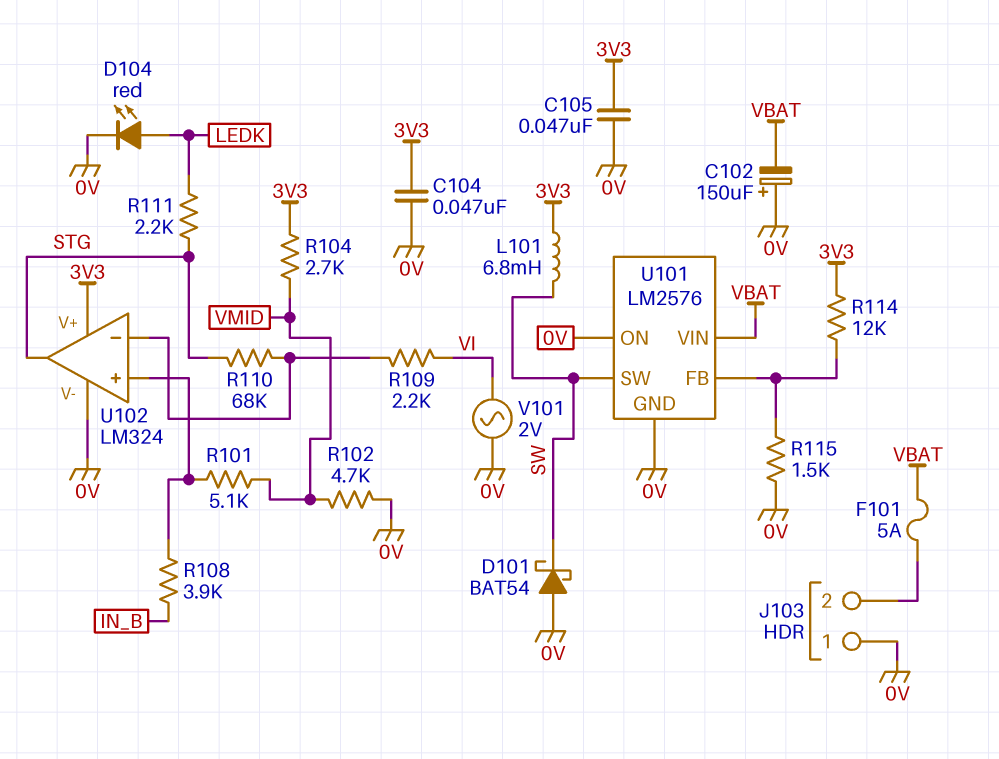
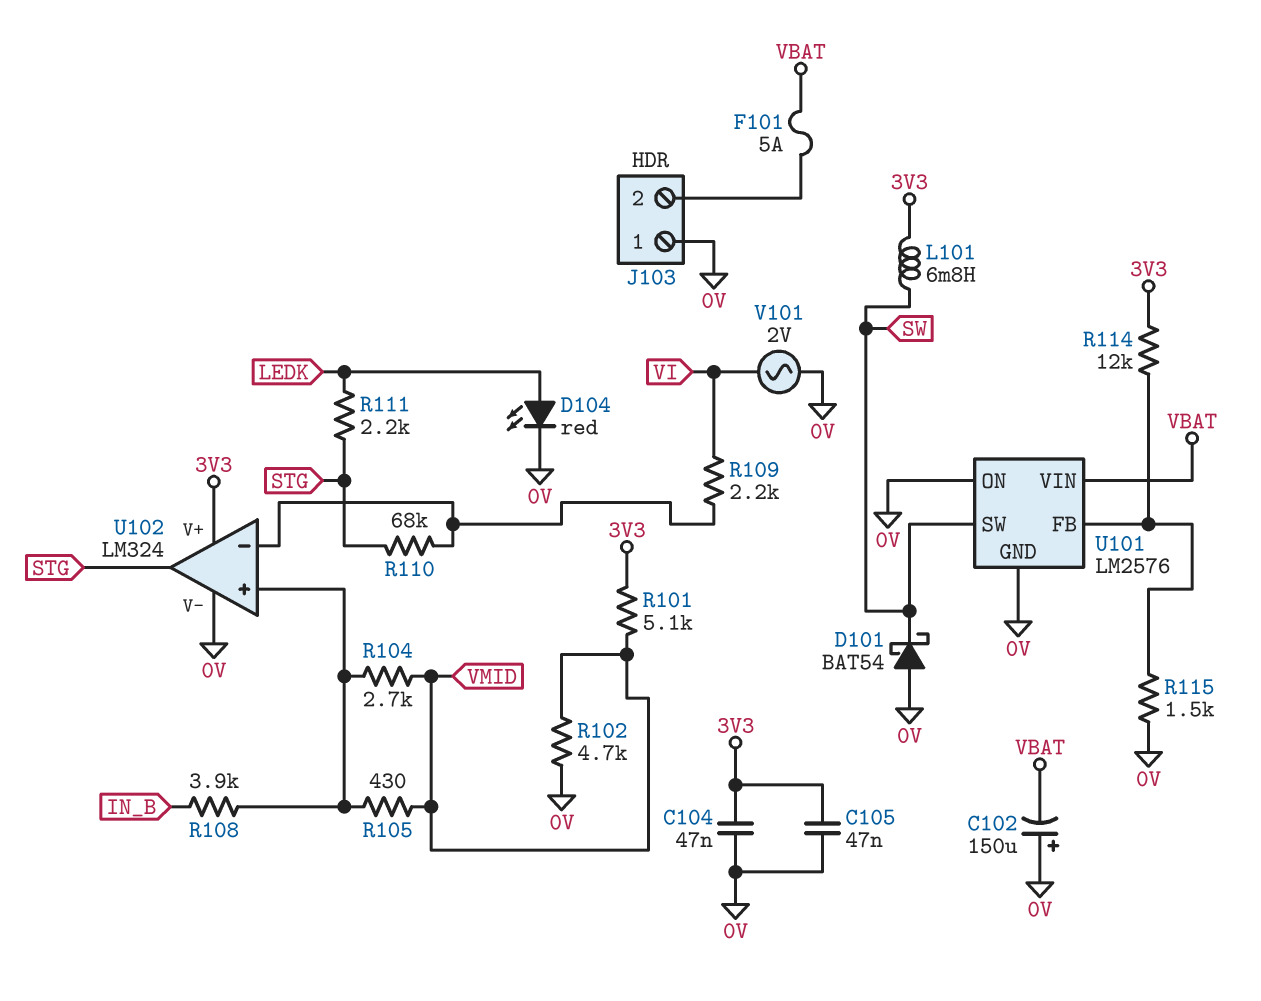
R101: 5.1k (U102/in+, VMID) -> 5.1k (3V3, VMID)
R104: 2.7k (3V3, VMID) -> 2.7k (U102/in+, VMID)
R105: none -> 430 (U102/in+, VMID)

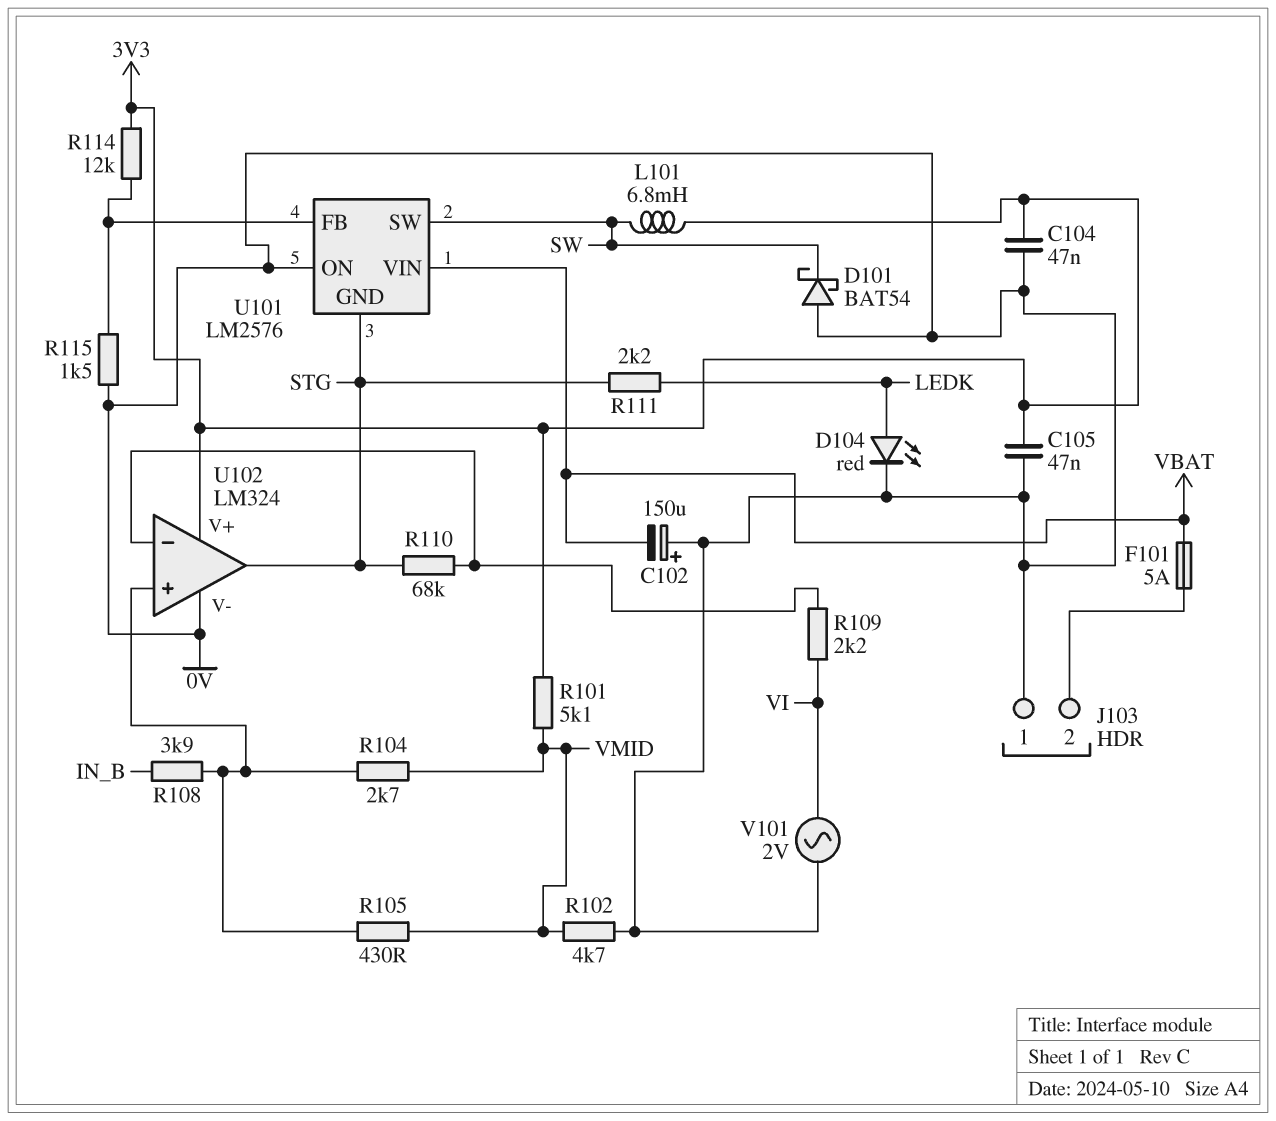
U101 pin GND: 0V -> STG

